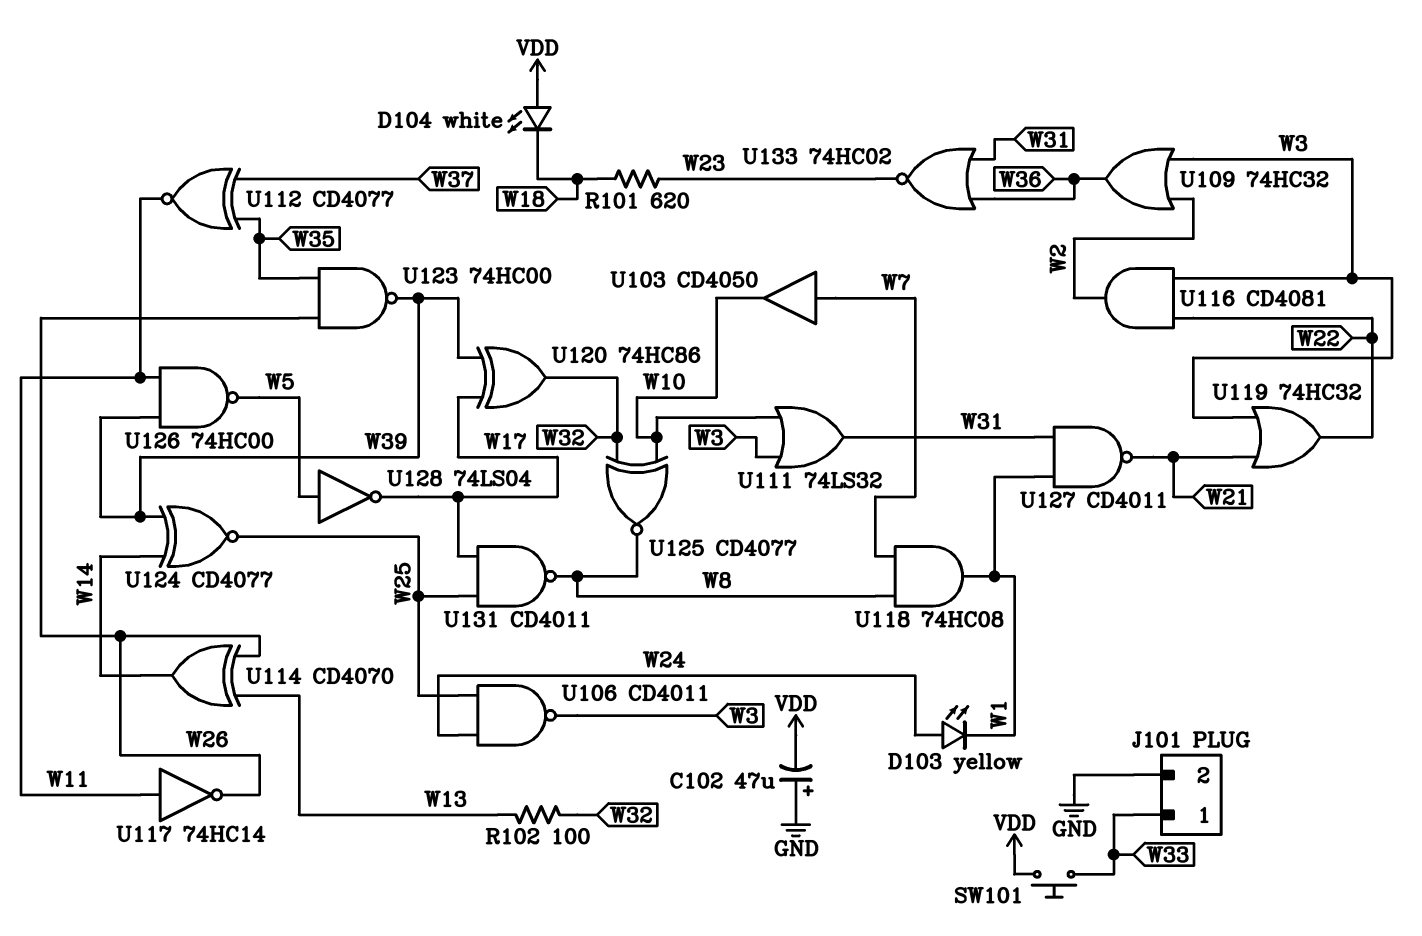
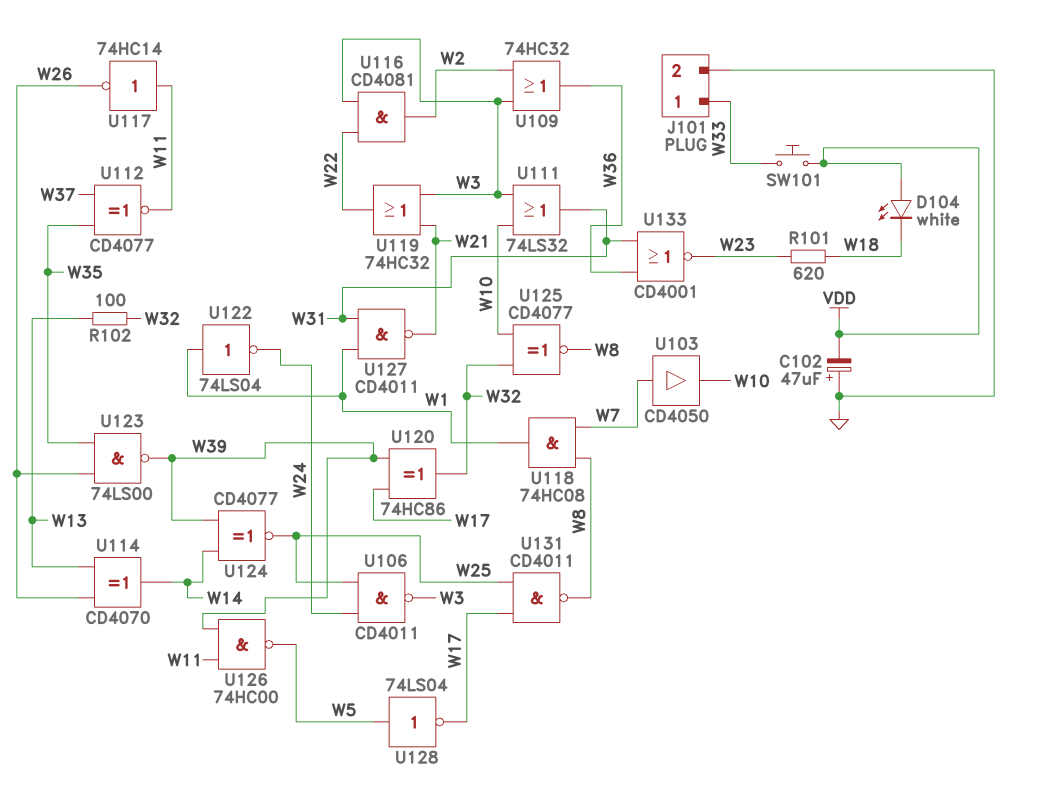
D103: LED yellow (A W24, K W1) -> none
U122: none -> NOT 74LS04 (in W1, out W24)
U123: NAND 74HC00 (in W26, in W35, out W39) -> NAND 74LS00 (in W26, in W35, out W39)
U133: NOR 74HC02 (in W31, in W36, out W23) -> NOR CD4001 (in W31, in W36, out W23)

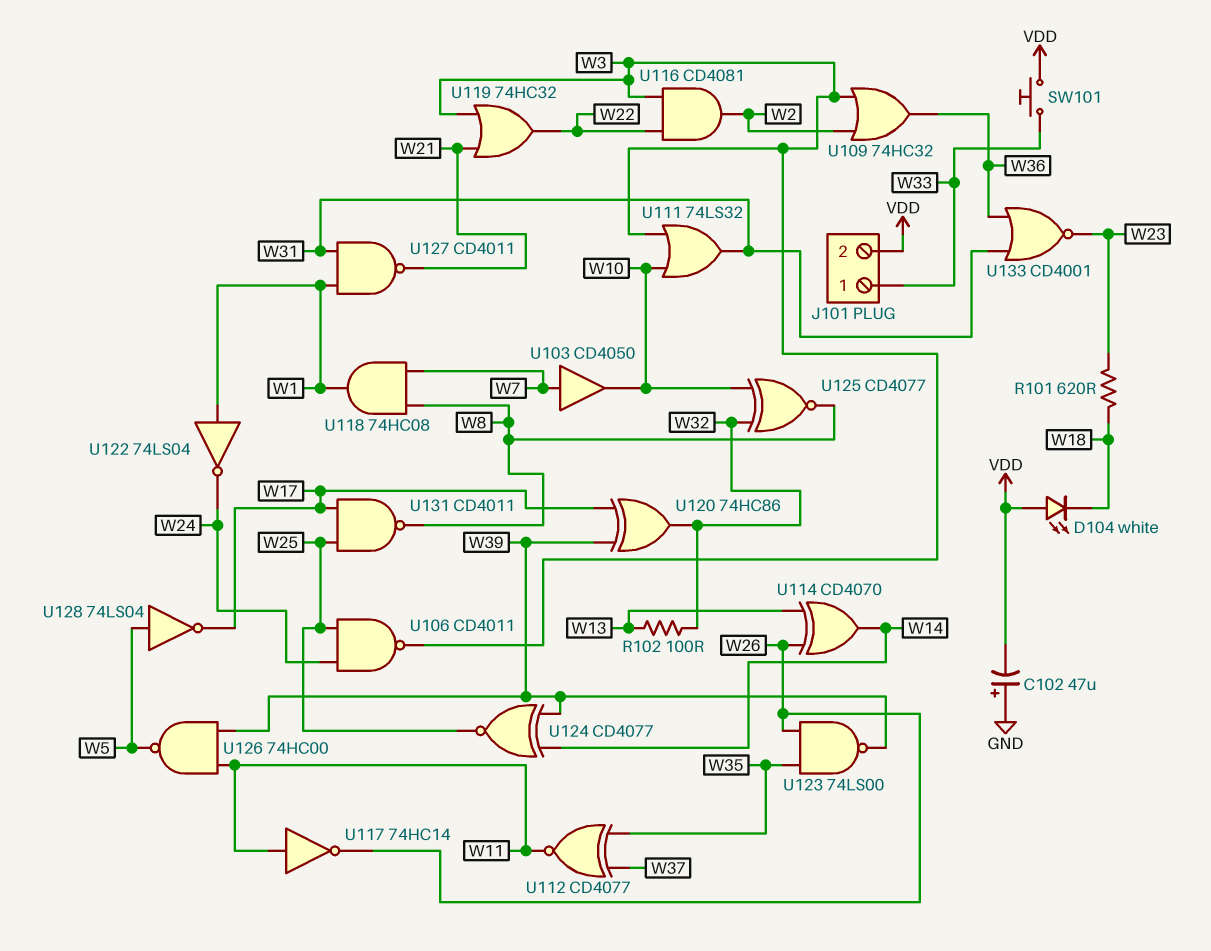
J101 pin 2: GND -> VDD

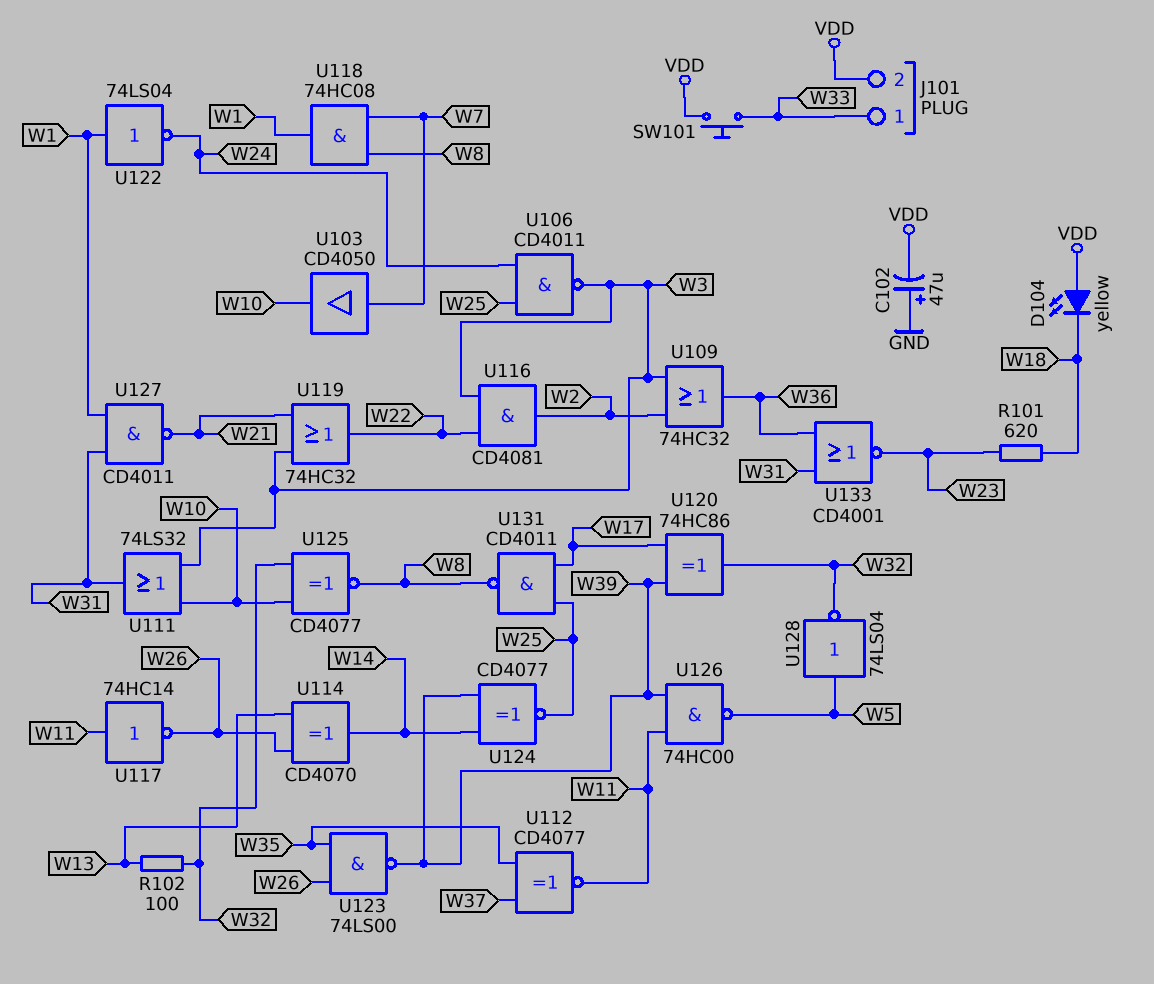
D104: LED white (A VDD, K W18) -> LED yellow (A VDD, K W18)
U128: NOT 74LS04 (in W5, out W17) -> NOT 74LS04 (in W5, out W32)

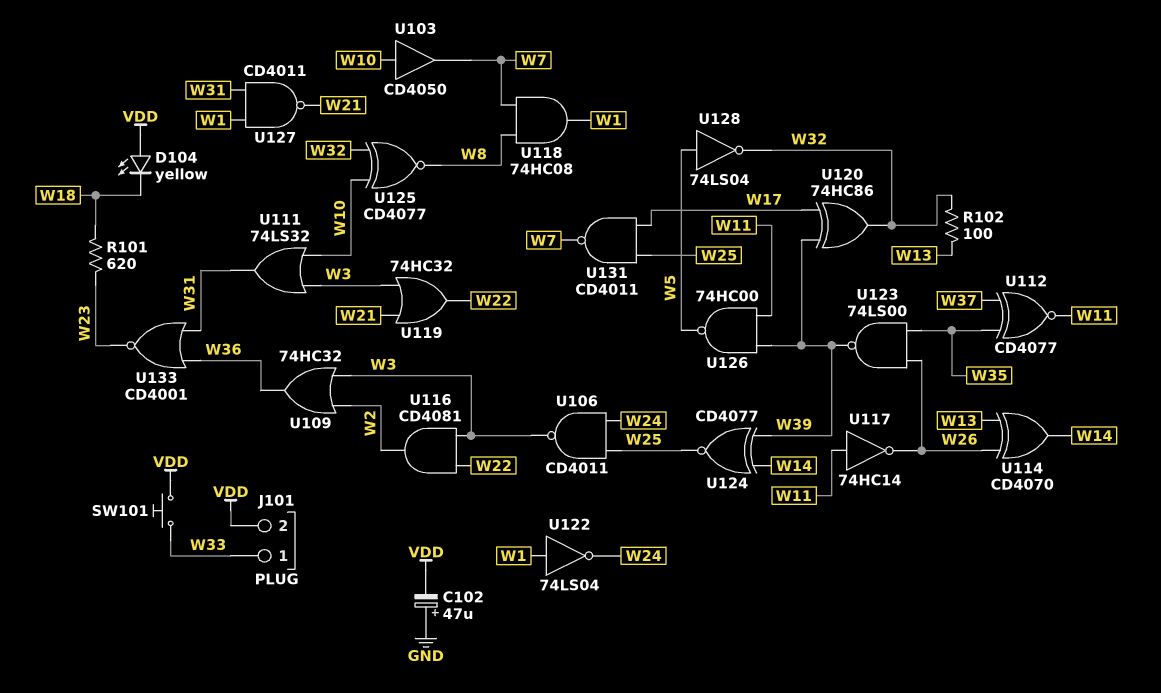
U103: buffer CD4050 (in W7, out W10) -> buffer CD4050 (in W10, out W7)
U131: NAND CD4011 (in W17, in W25, out W8) -> NAND CD4011 (in W17, in W25, out W7)

